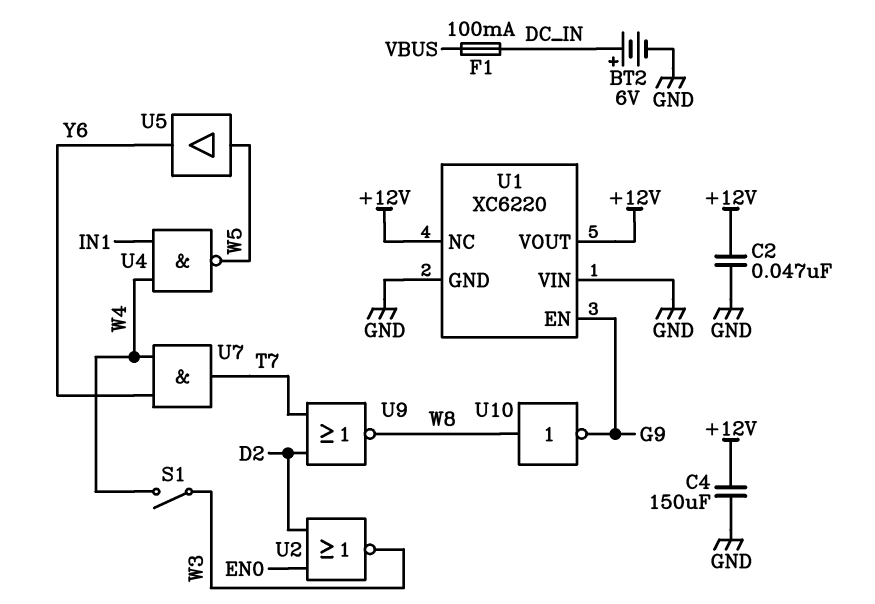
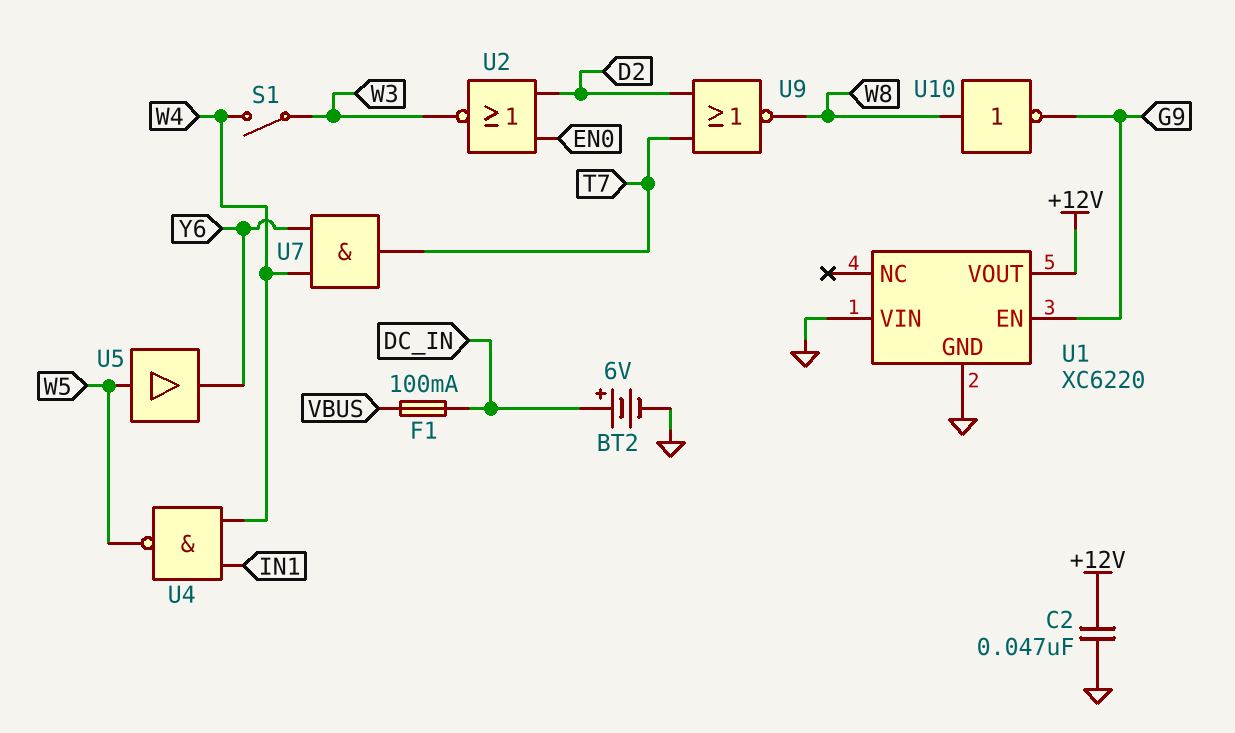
C4: 150uF (+12V, GND) -> none
U1 pin NC: +12V -> none

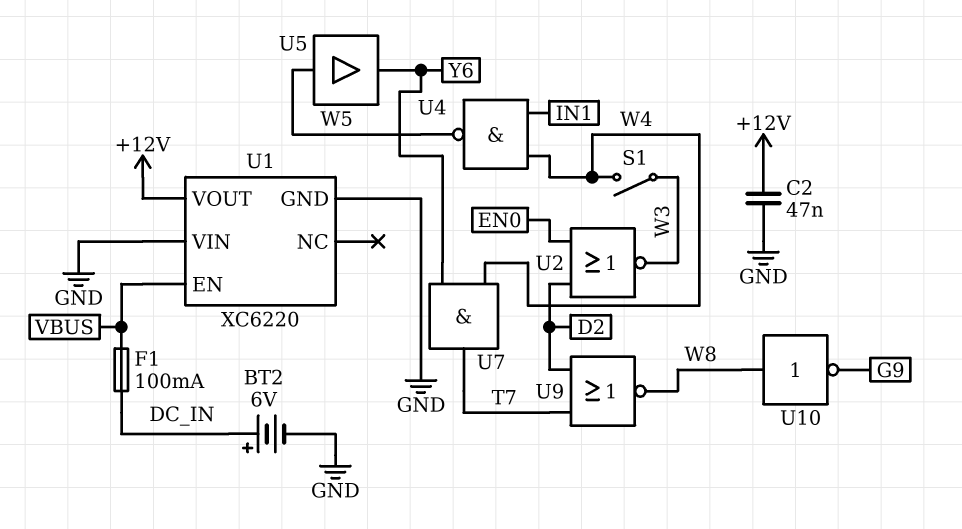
U1 pin EN: G9 -> VBUS

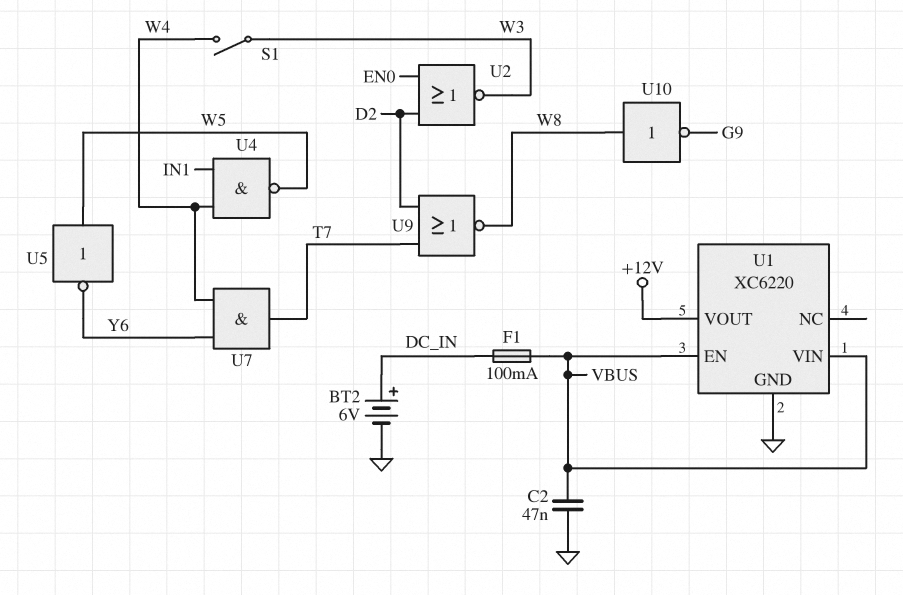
C2: 47nF (+12V, GND) -> 47nF (GND, VBUS)
U1 pin VIN: GND -> VBUS
U5: buffer (in W5, out Y6) -> NOT (in W5, out Y6)

